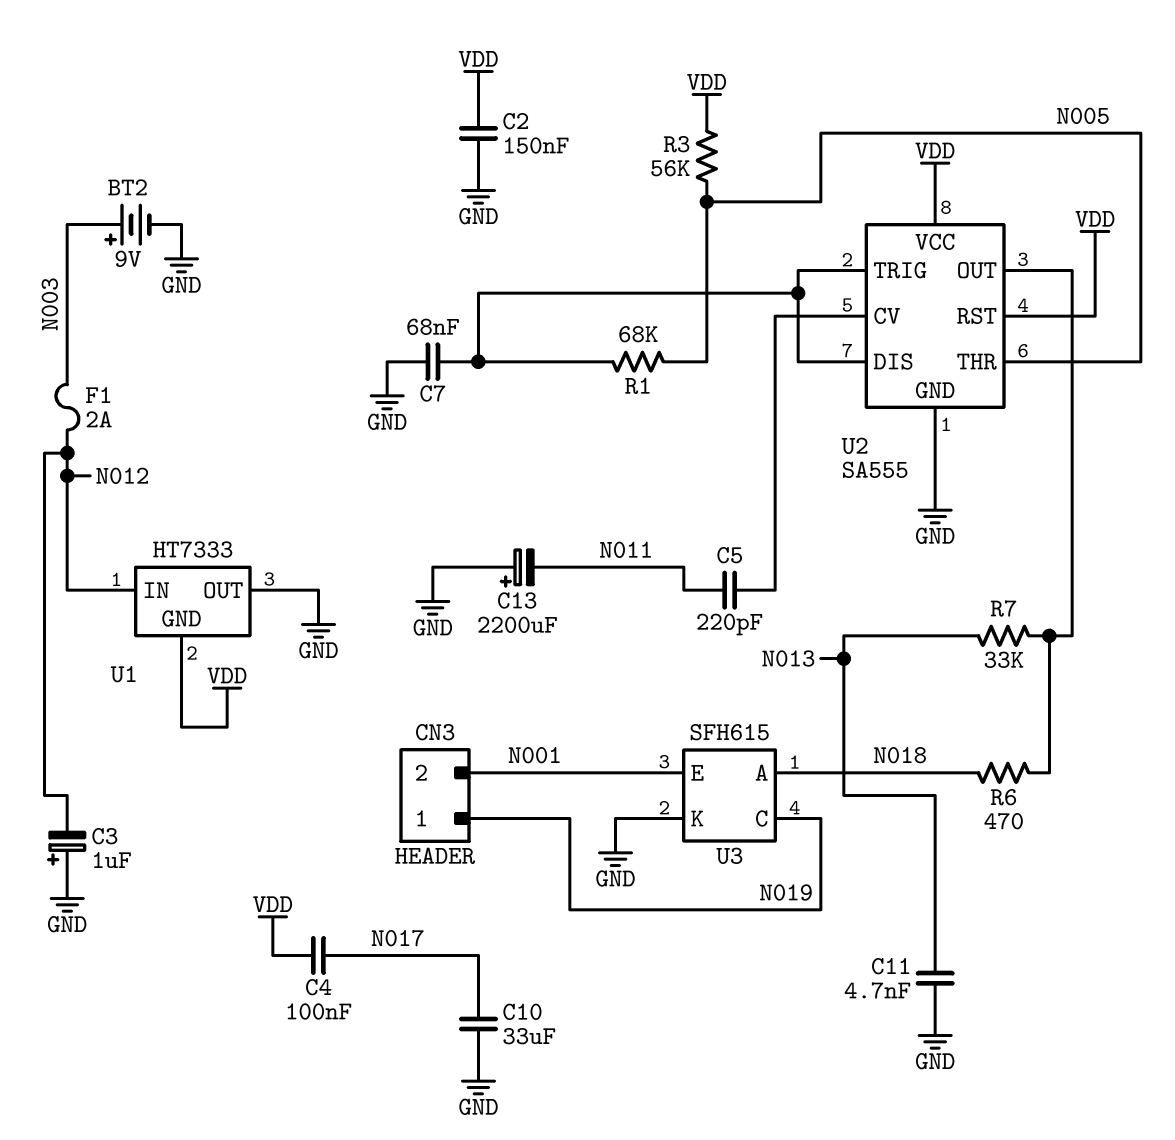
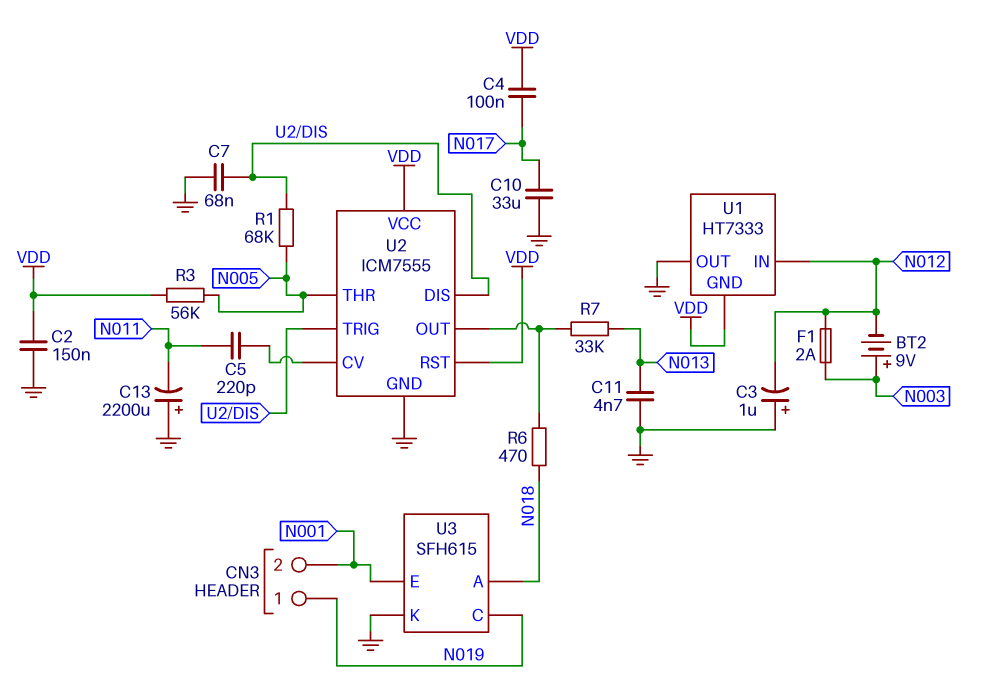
BT2: 9V (plus N003, minus GND) -> 9V (plus N003, minus N012)
U2: SA555 -> ICM7555

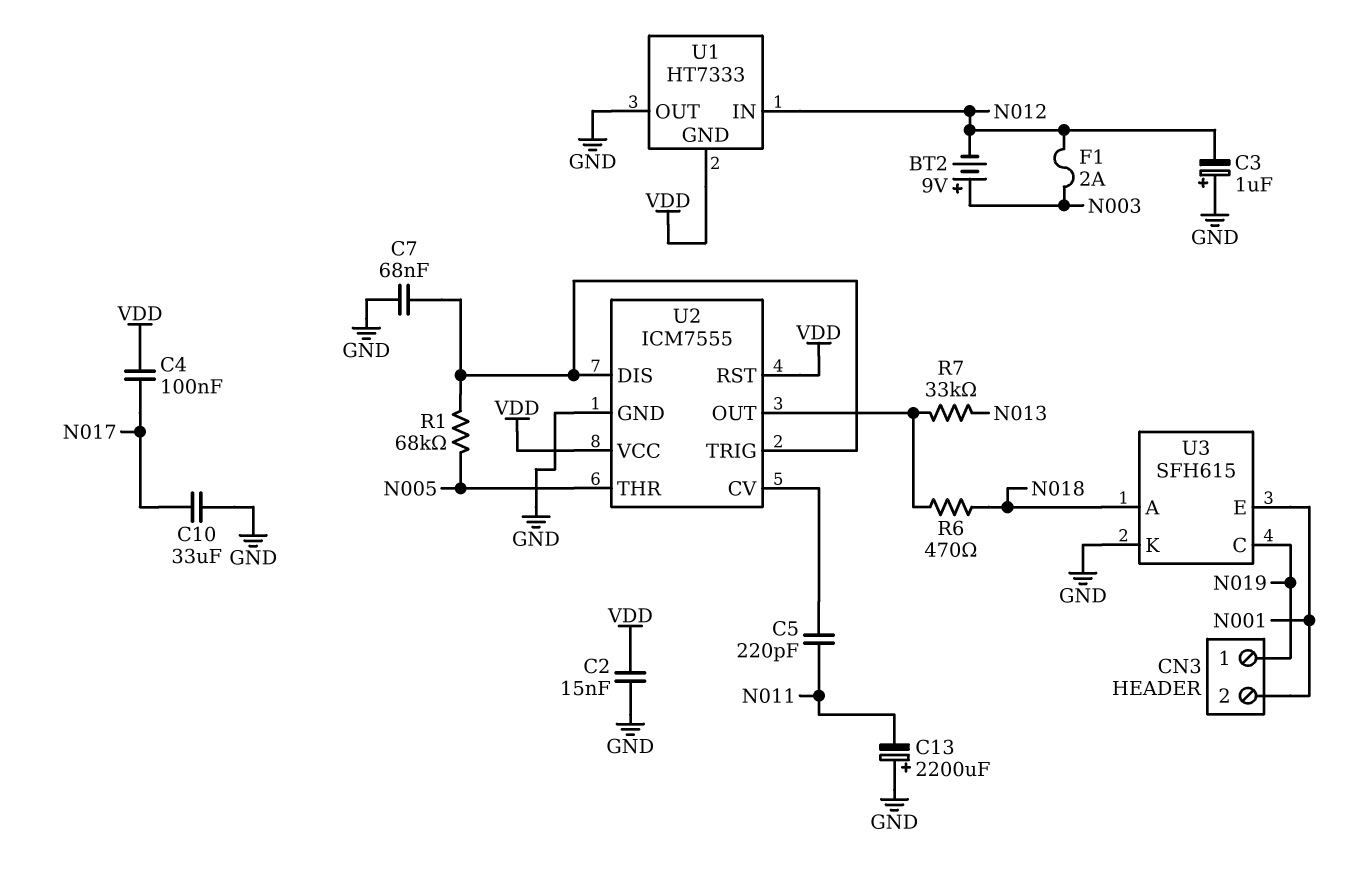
C2: 150nF (GND, VDD) -> 15nF (GND, VDD)
C11: 4.7nF (GND, N013) -> none
R3: 56k (N005, VDD) -> none

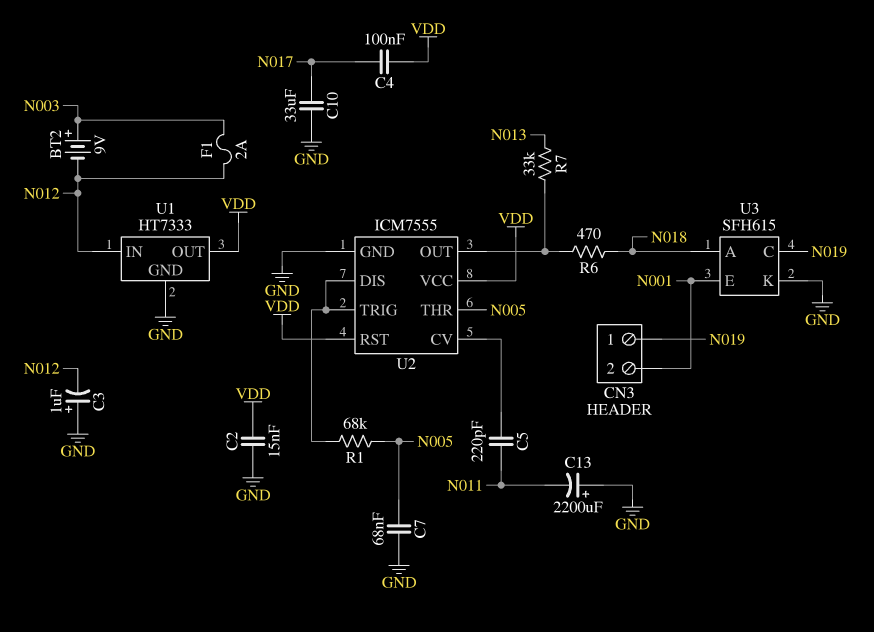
C7: 68nF (GND, U2/DIS) -> 68nF (GND, N005)
U1 pin GND: VDD -> GND
U1 pin OUT: GND -> VDD

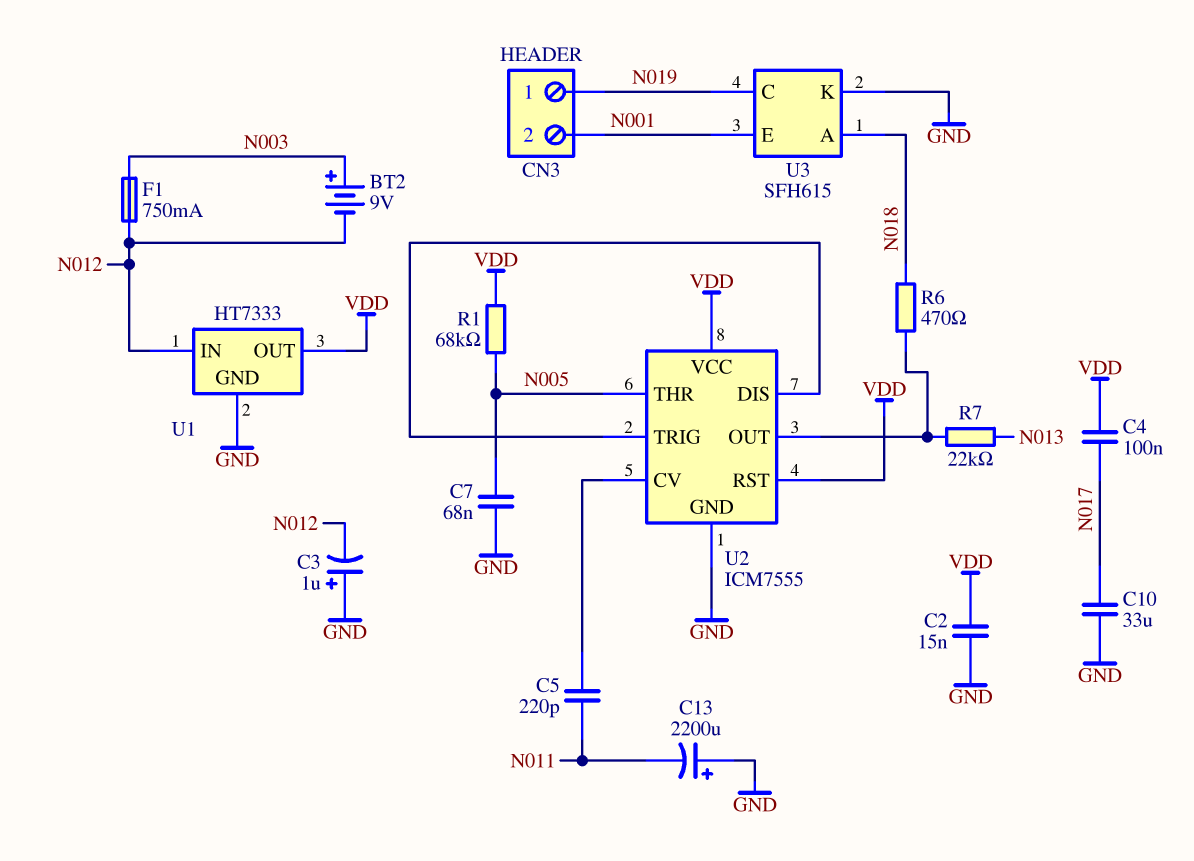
F1: 2A (N003, N012) -> 750mA (N003, N012)
R1: 68k (N005, U2/DIS) -> 68k (N005, VDD)
R7: 33k (N013, U2/OUT) -> 22k (N013, U2/OUT)

